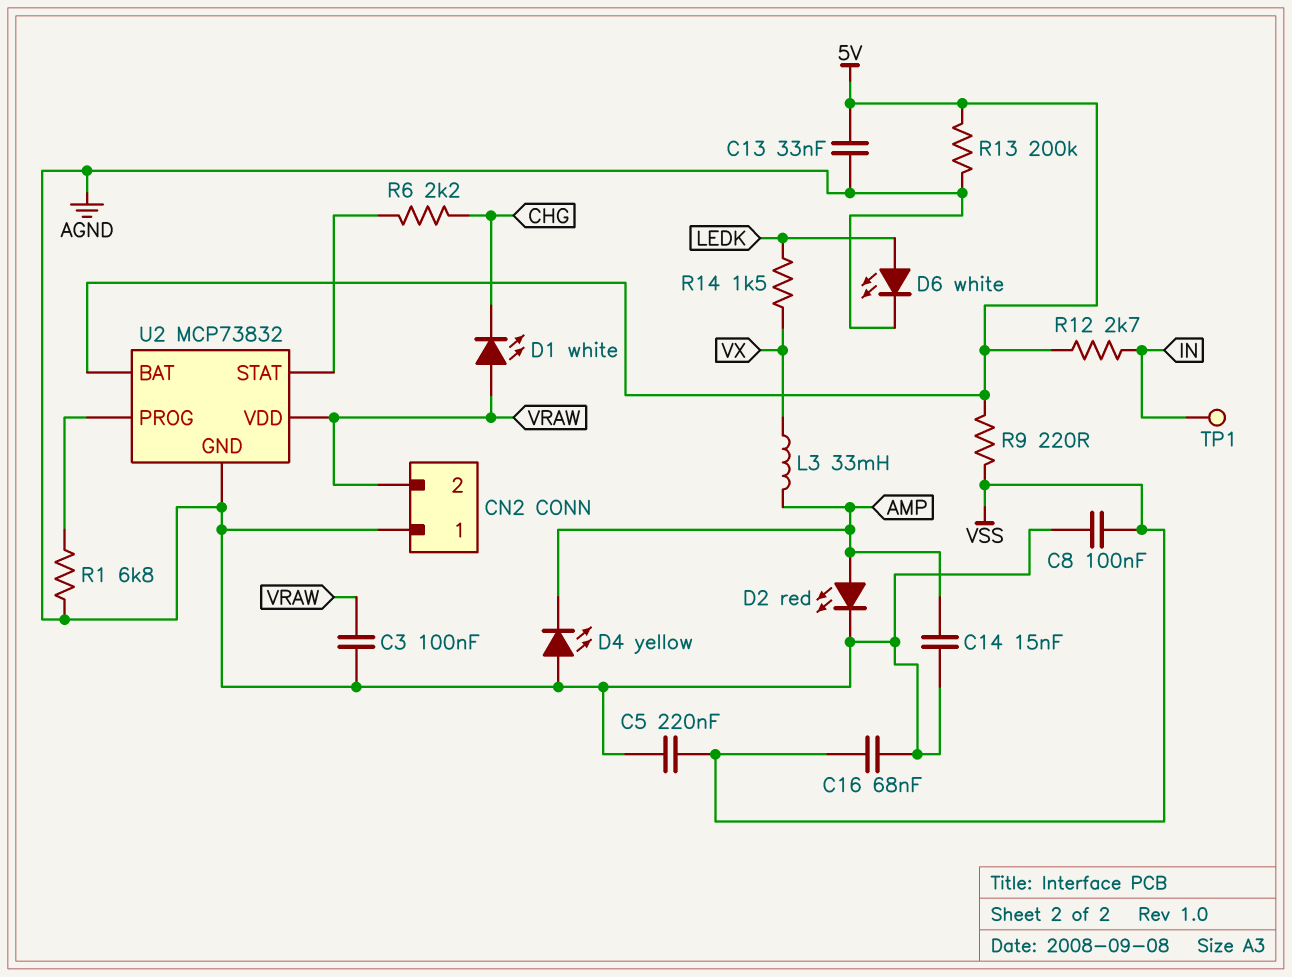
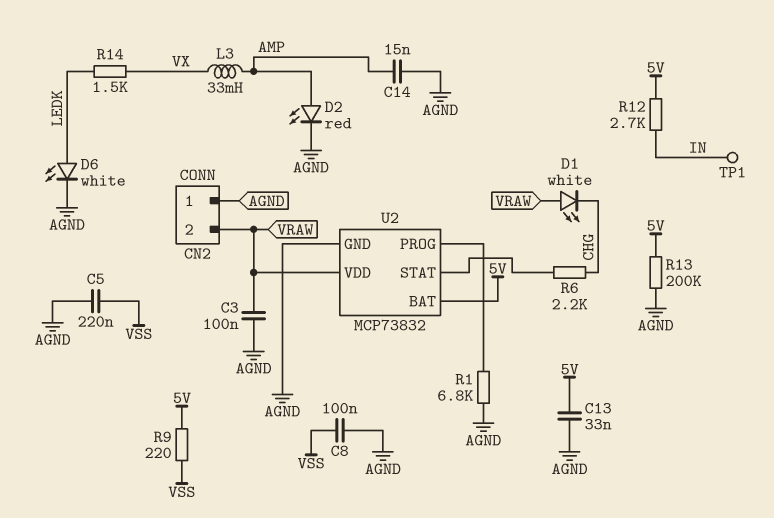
C16: 68nF (AGND, VSS) -> none
D4: LED yellow (A AGND, K AMP) -> none

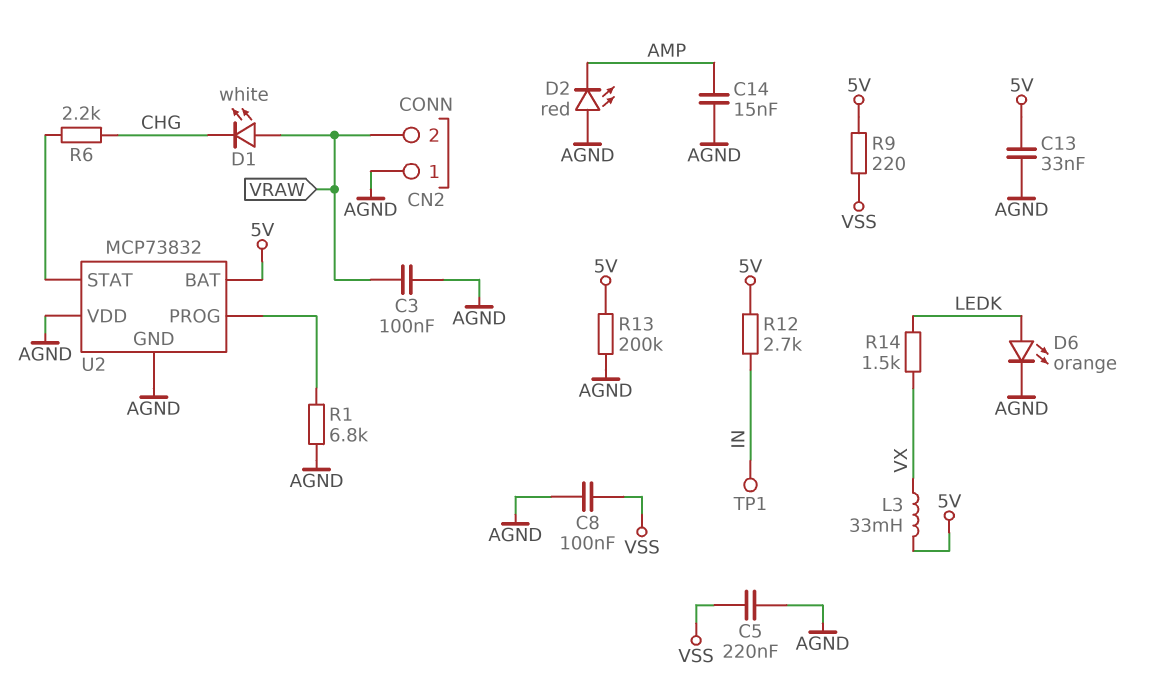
D2: LED red (A AMP, K AGND) -> LED red (A AGND, K AMP)
D6: LED white (A LEDK, K AGND) -> LED orange (A LEDK, K AGND)
L3: 33mH (AMP, VX) -> 33mH (5V, VX)
U2 pin VDD: VRAW -> AGND

